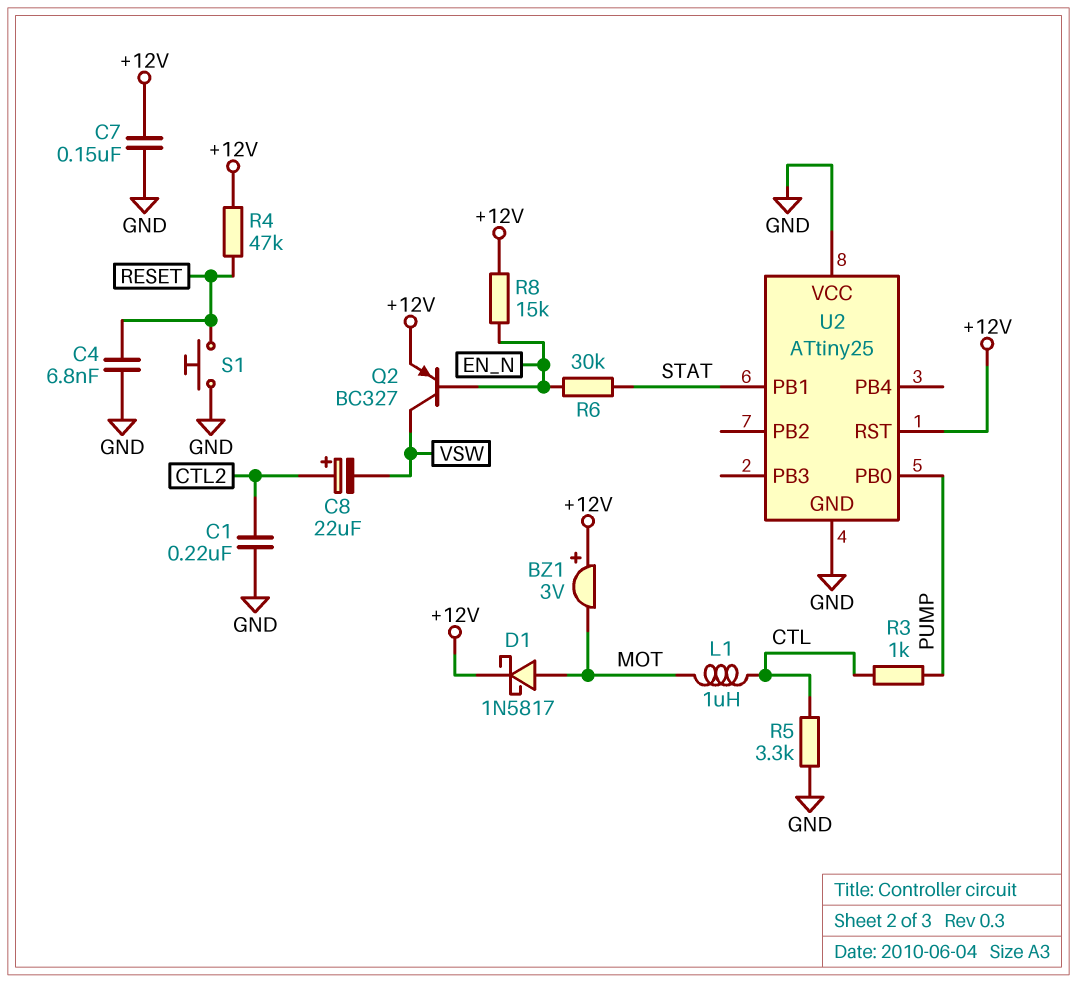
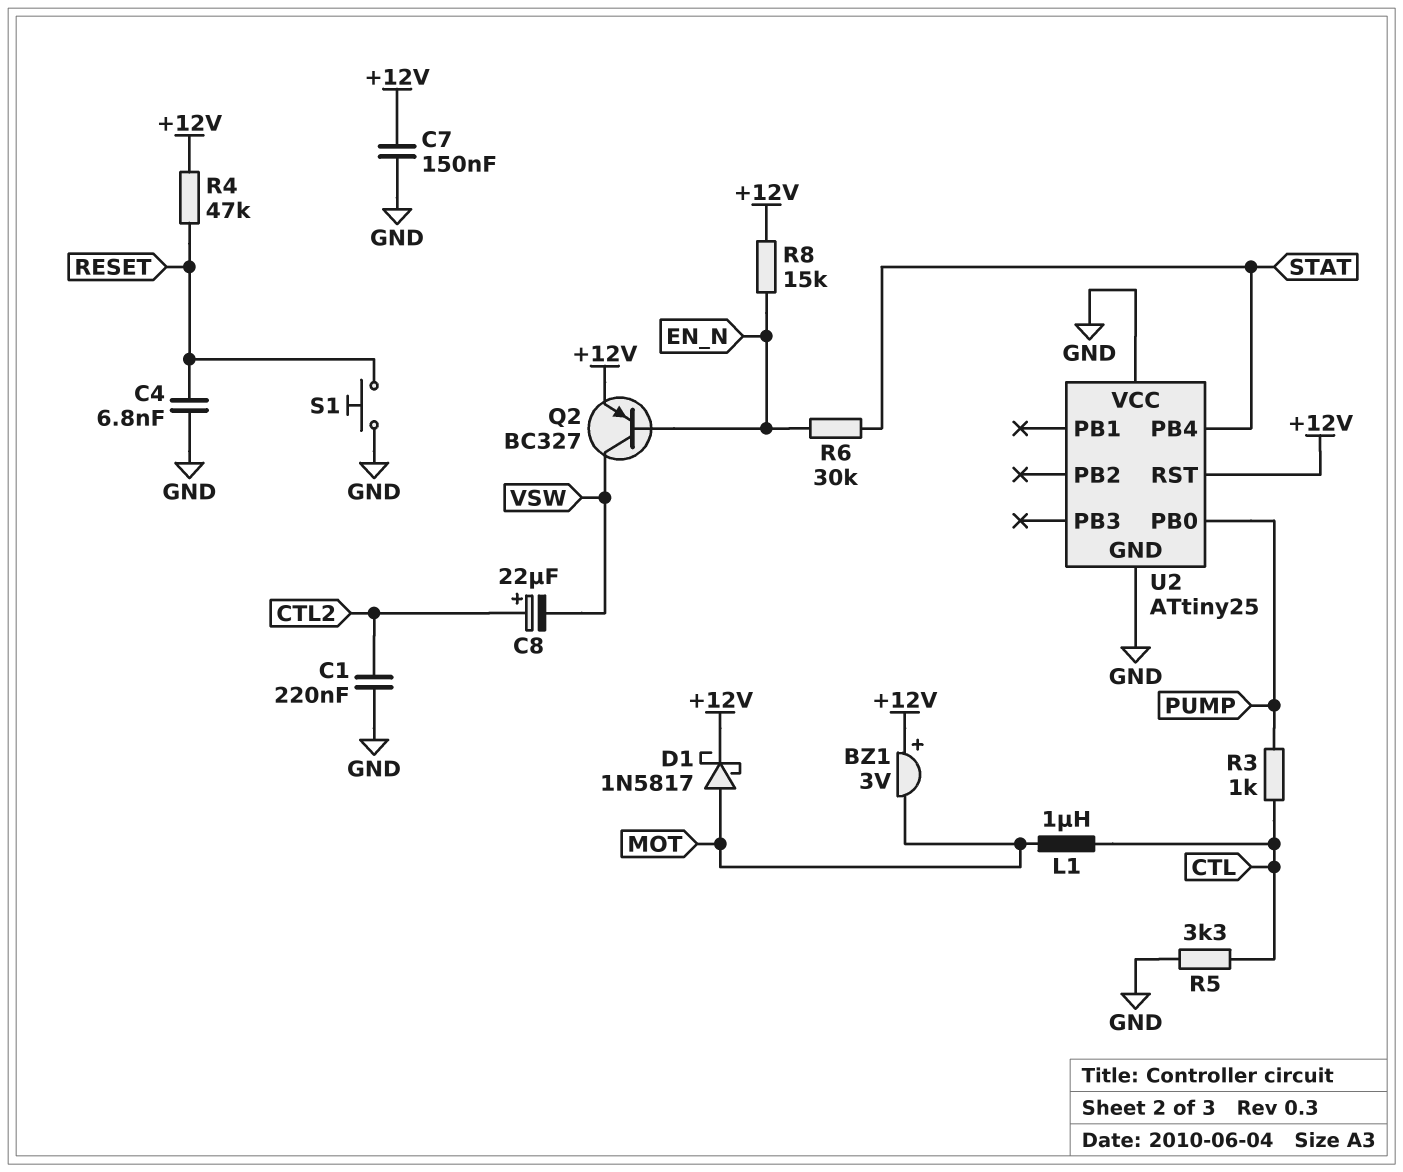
U2 pin PB1: STAT -> none
U2 pin PB4: none -> STAT

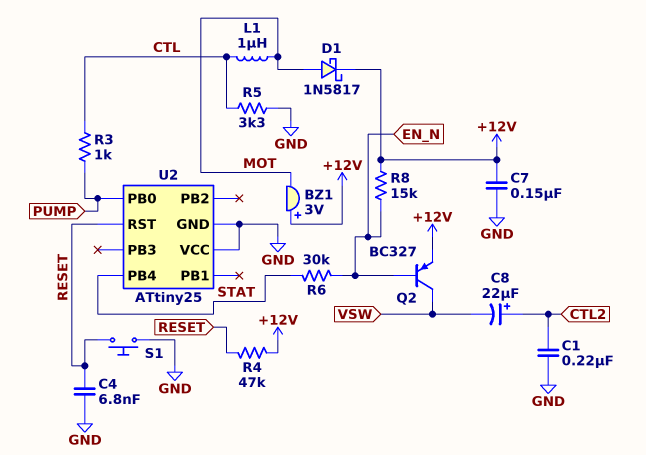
U2 pin RST: +12V -> RESET

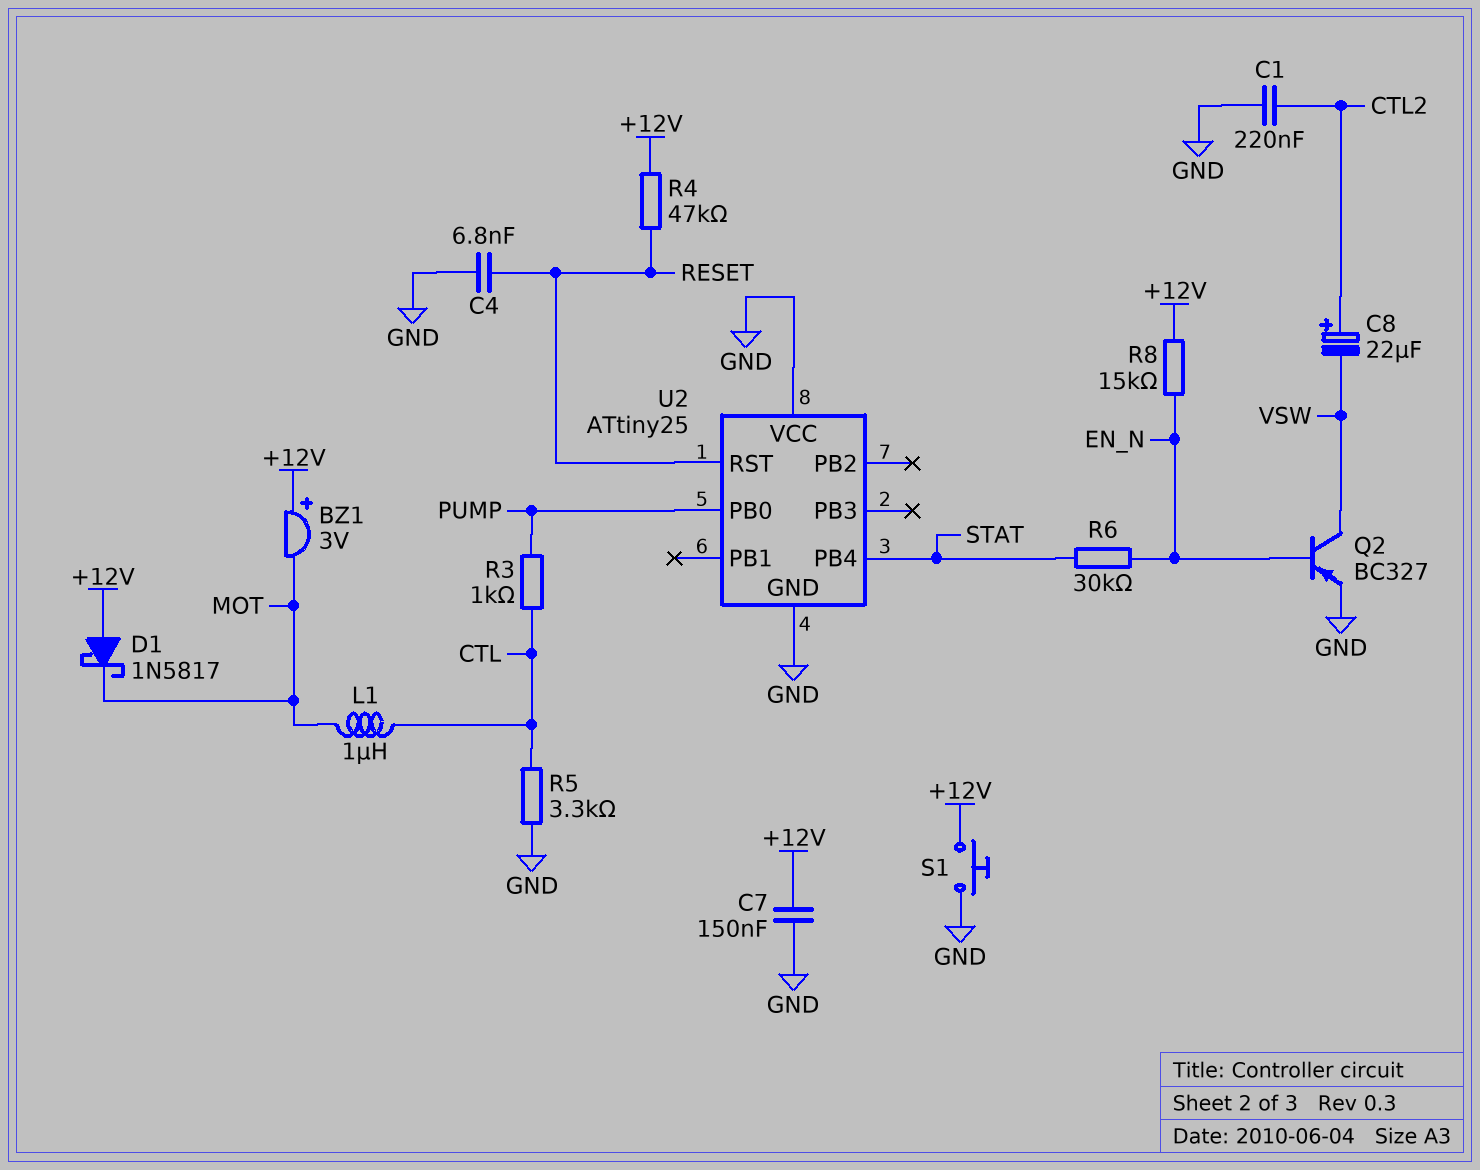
D1: schottky 1N5817 (A MOT, K +12V) -> schottky 1N5817 (A +12V, K MOT)
Q2: PNP BC327 (B EN_N, C VSW, E +12V) -> PNP BC327 (B EN_N, C VSW, E GND)
S1: button (GND, RESET) -> button (+12V, GND)

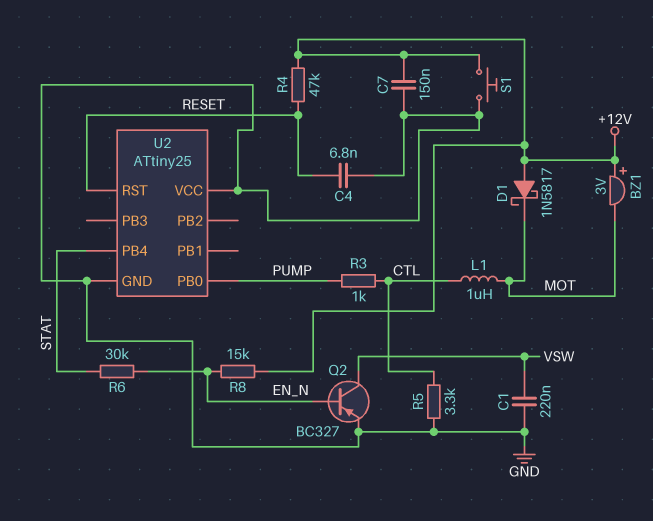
C1: 220nF (CTL2, GND) -> 220nF (GND, VSW)
C8: 22uF (plus CTL2, minus VSW) -> none

